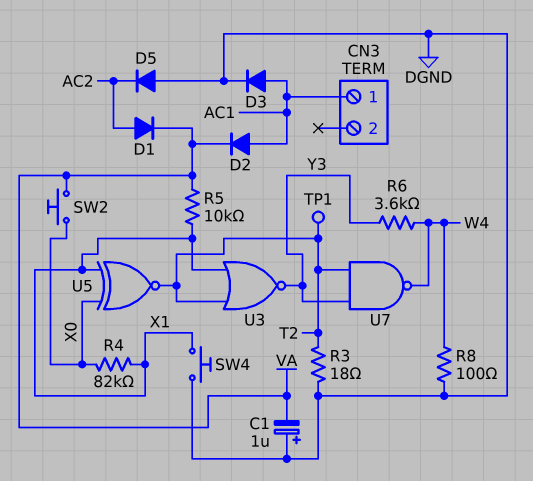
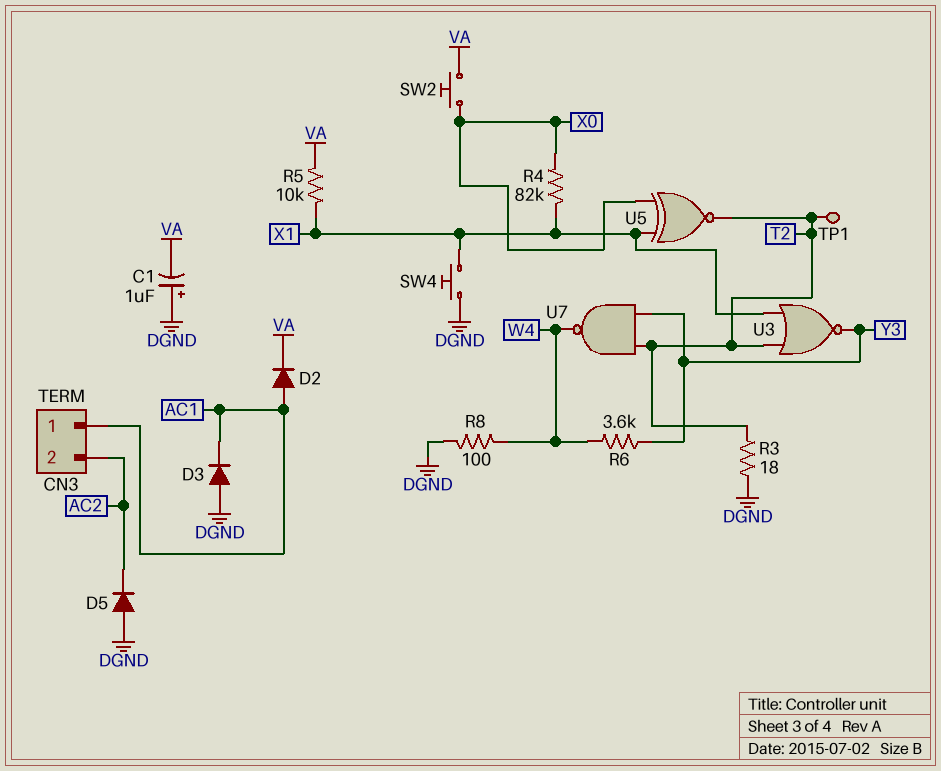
CN3 pin 2: none -> AC2
D1: diode (A AC2, K VA) -> none
D3: diode (A AC1, K DGND) -> diode (A DGND, K AC1)

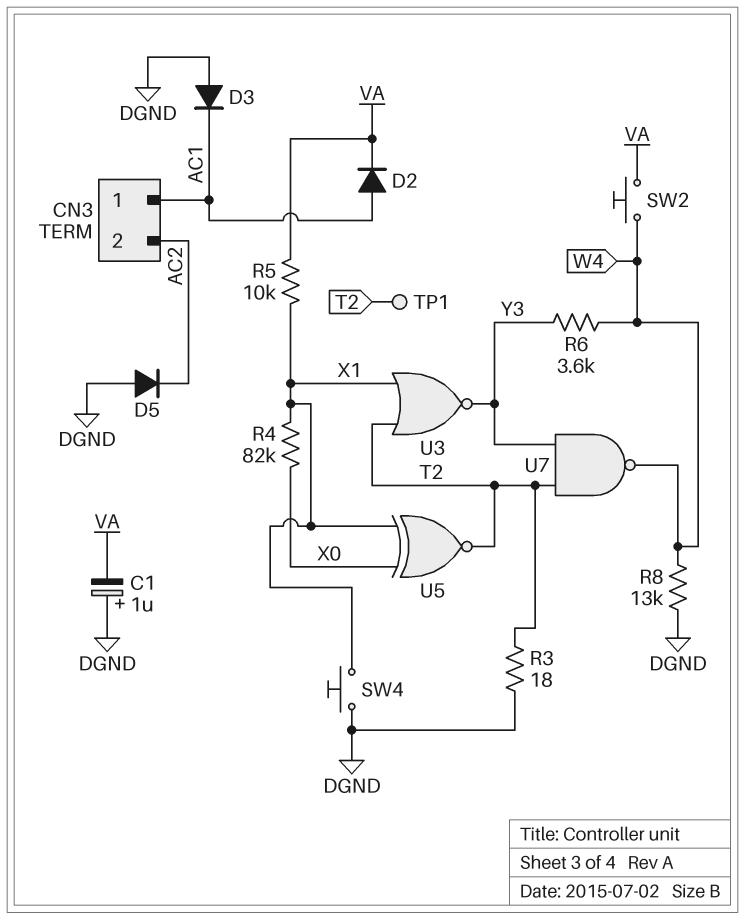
R8: 100 (DGND, W4) -> 13k (DGND, W4)
SW2: button (VA, X0) -> button (VA, W4)

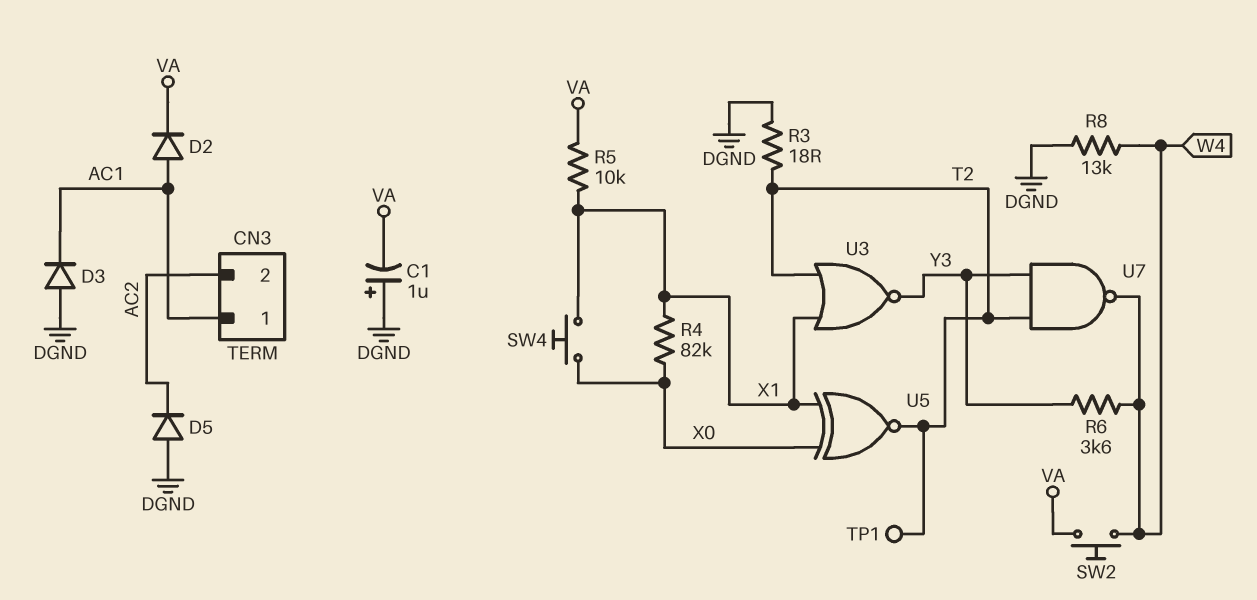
SW4: button (DGND, X1) -> button (X0, X1)

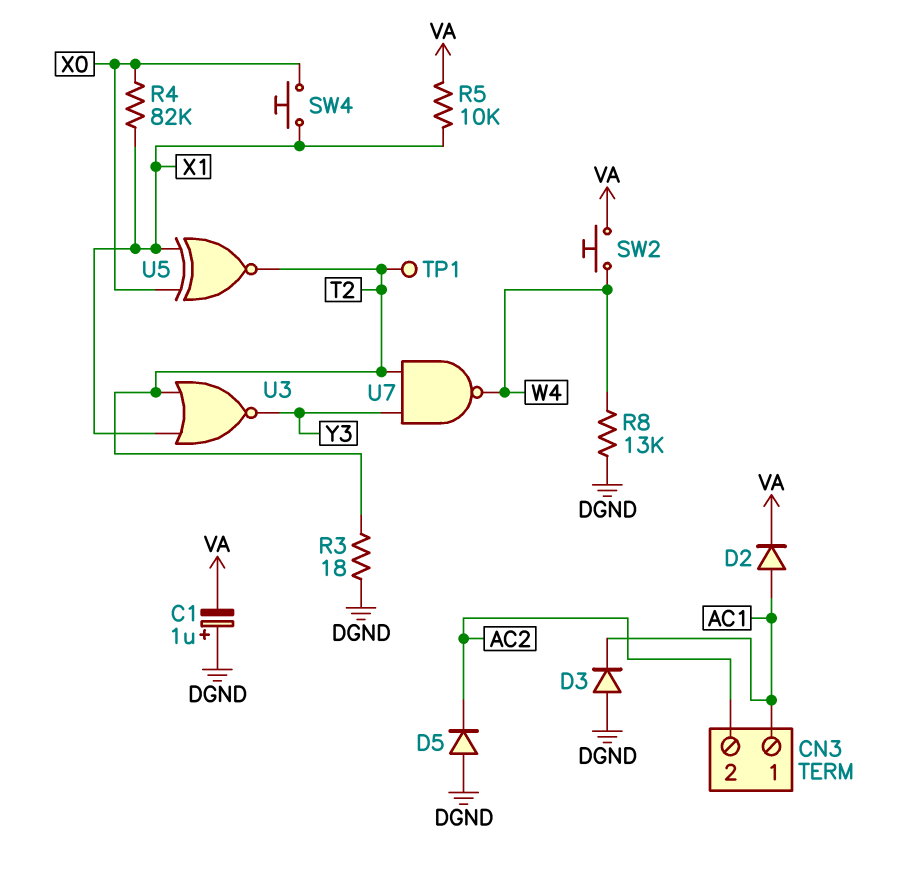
R6: 3.6k (W4, Y3) -> none

